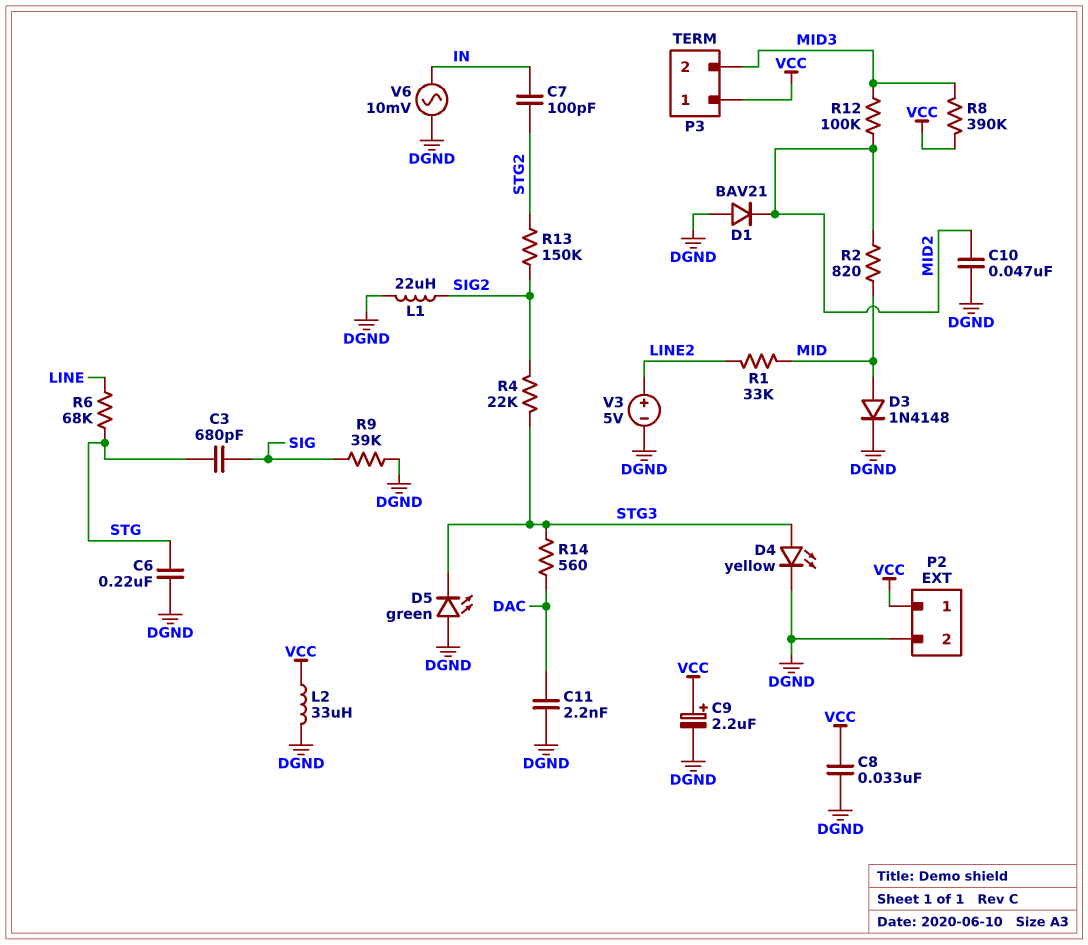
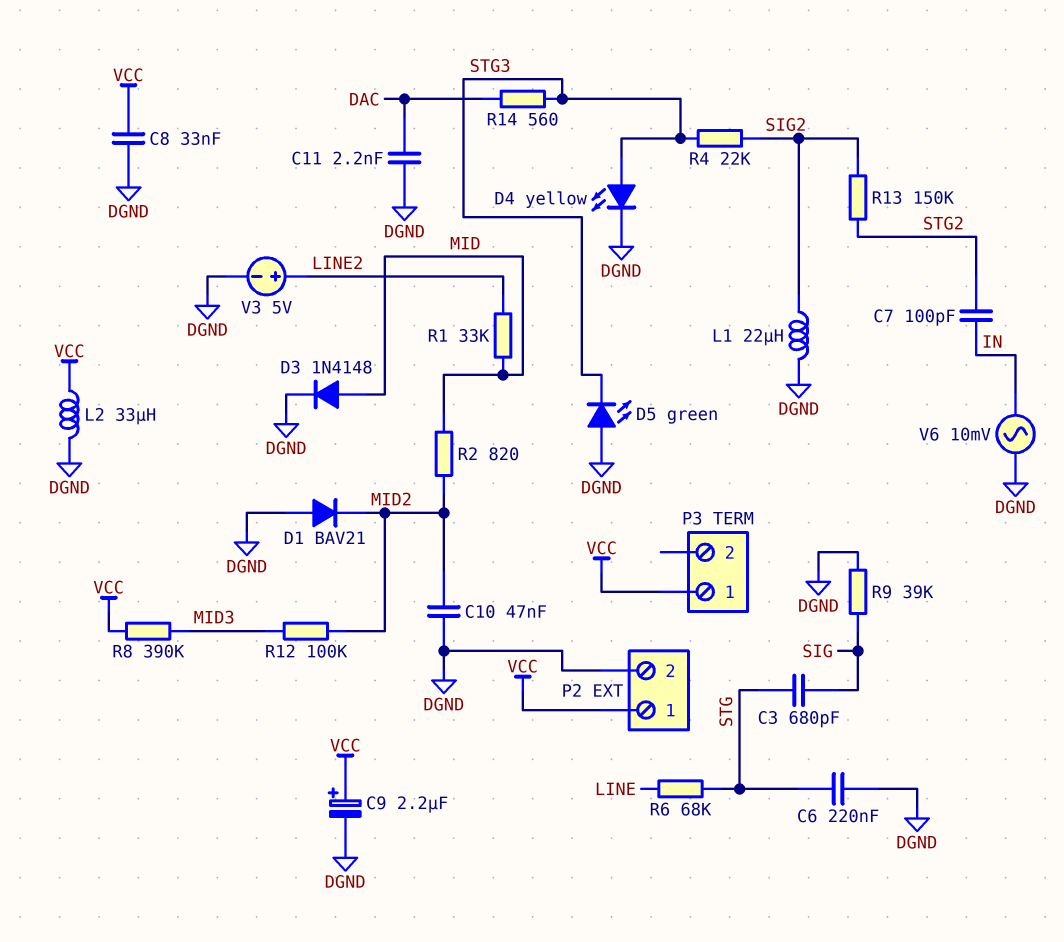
P3 pin 2: MID3 -> none

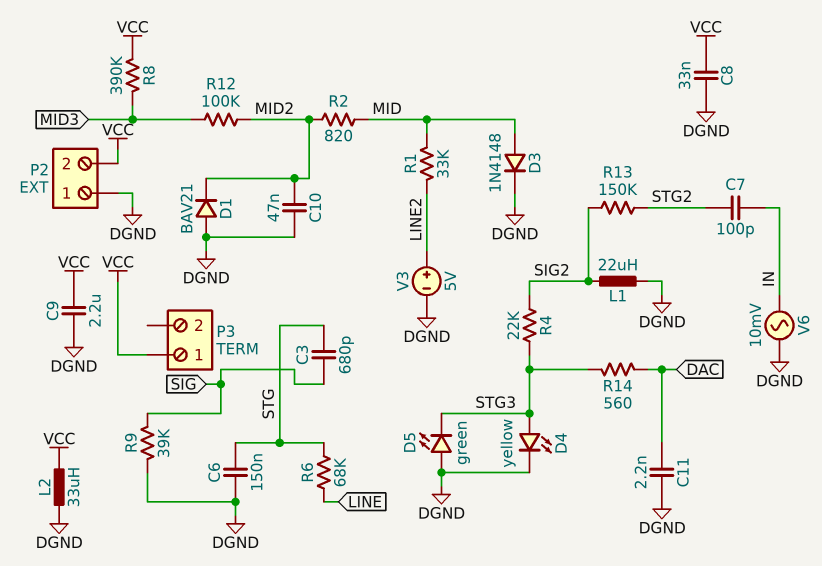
C6: 220nF (DGND, STG) -> 150nF (DGND, STG)
C9: 2.2uF (plus VCC, minus DGND) -> 2.2uF (DGND, VCC)
P2 pin 1: VCC -> DGND
P2 pin 2: DGND -> VCC

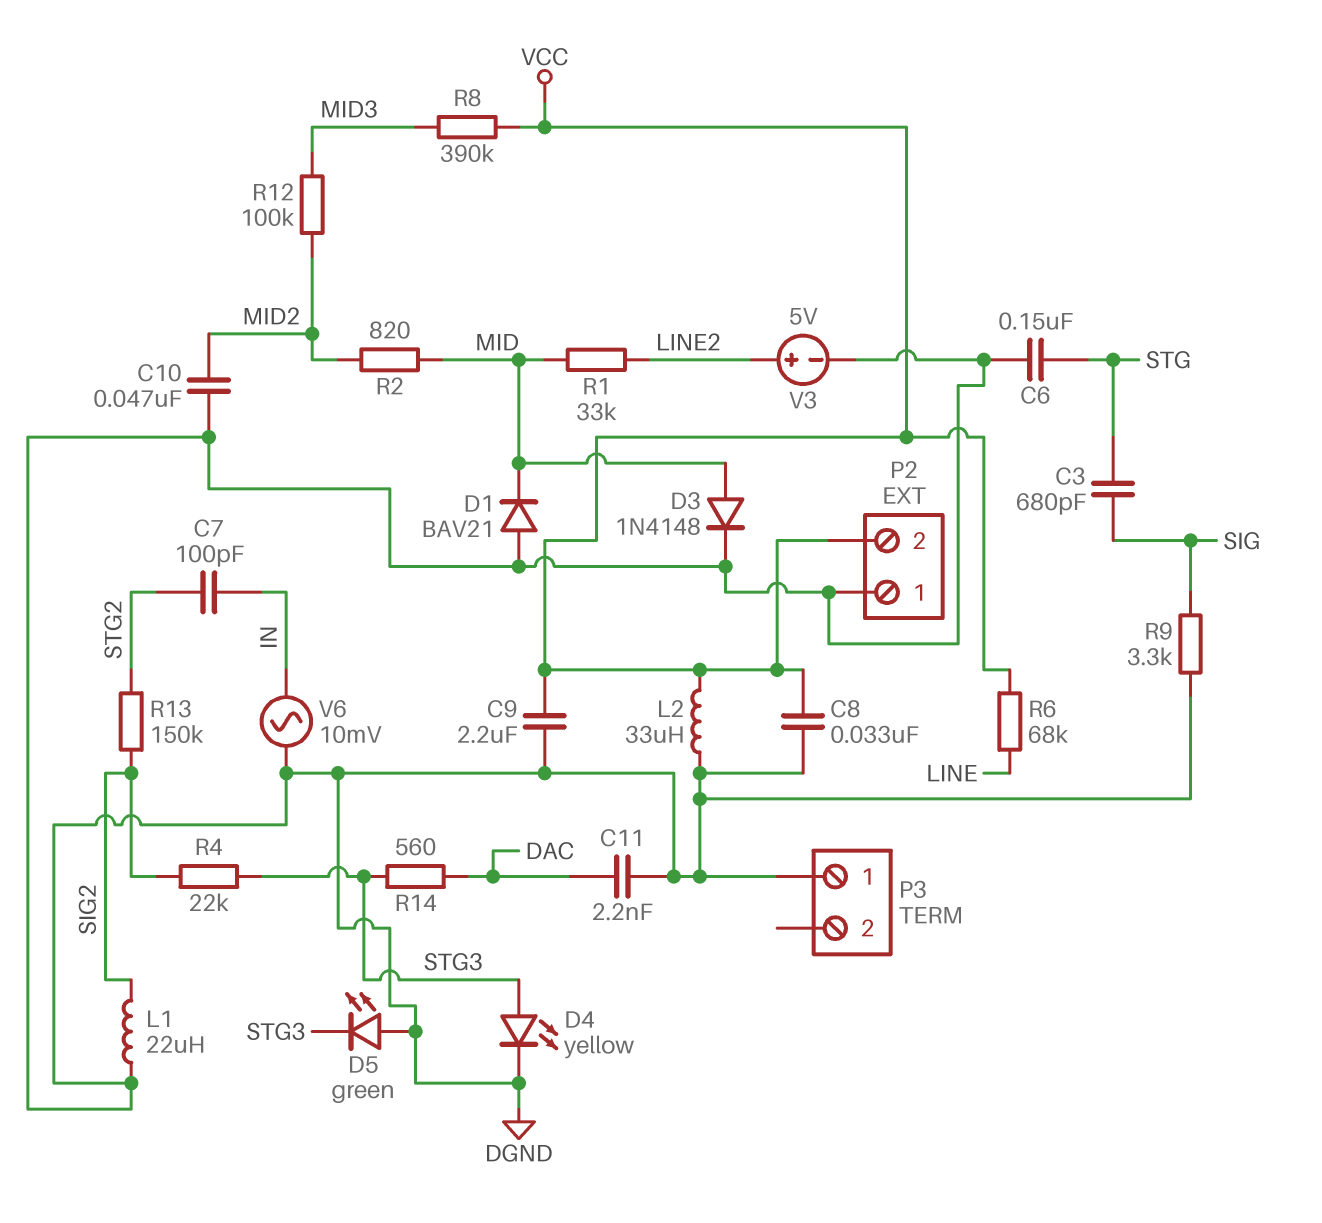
D1: diode BAV21 (A DGND, K MID2) -> diode BAV21 (A DGND, K MID)
P3 pin 1: VCC -> DGND
R6: 68k (LINE, STG) -> 68k (LINE, VCC)
R9: 39k (DGND, SIG) -> 3.3k (DGND, SIG)

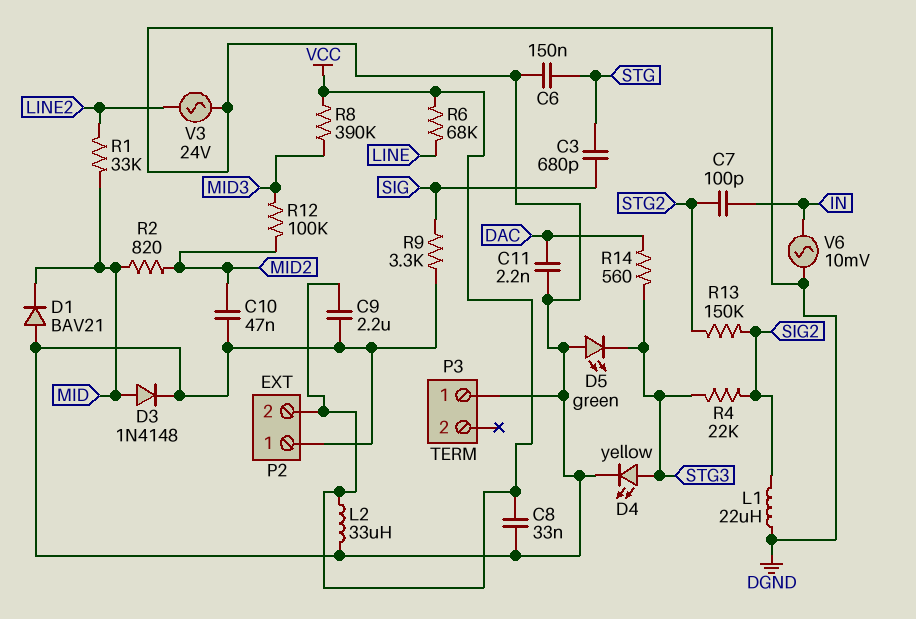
V3: 5V (plus LINE2, minus DGND) -> AC 24V (DGND, LINE2)

